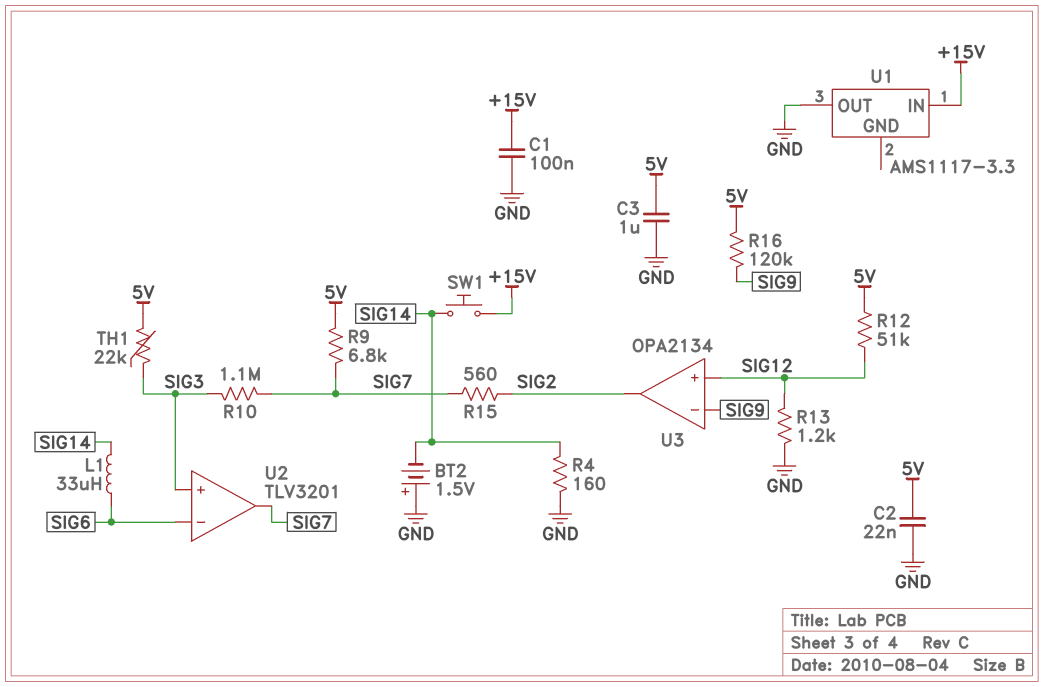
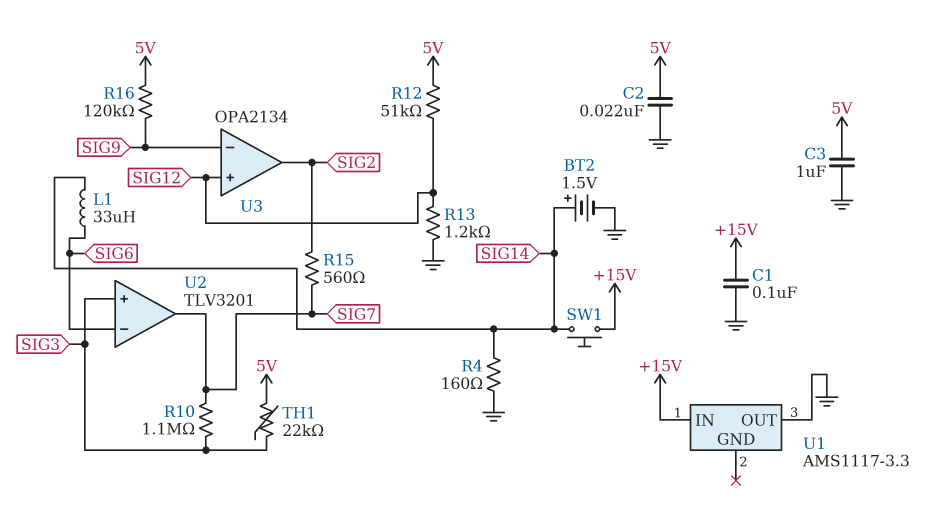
BT2: 1.5V (plus GND, minus SIG14) -> 1.5V (plus SIG14, minus GND)
R9: 6.8k (5V, SIG7) -> none

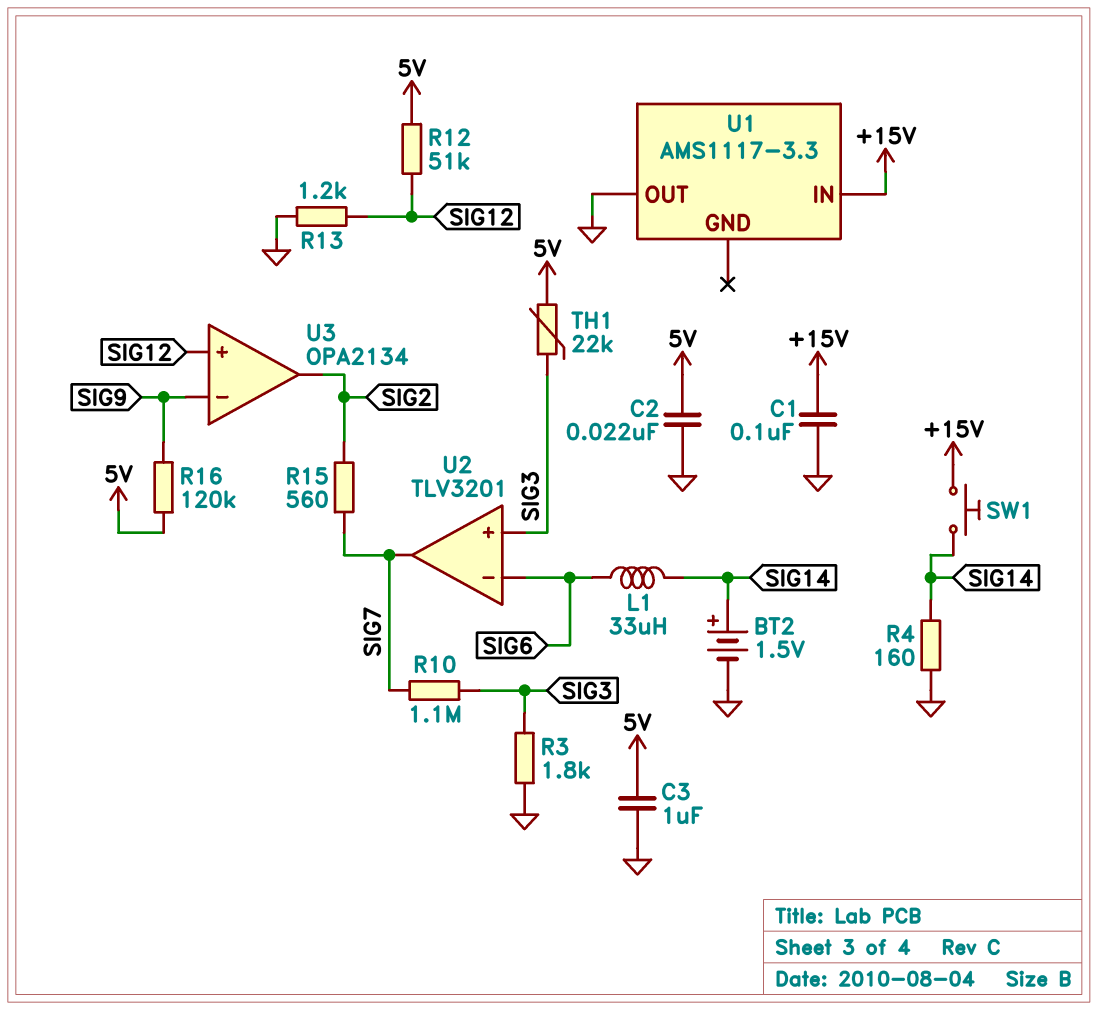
R3: none -> 1.8k (GND, SIG3)

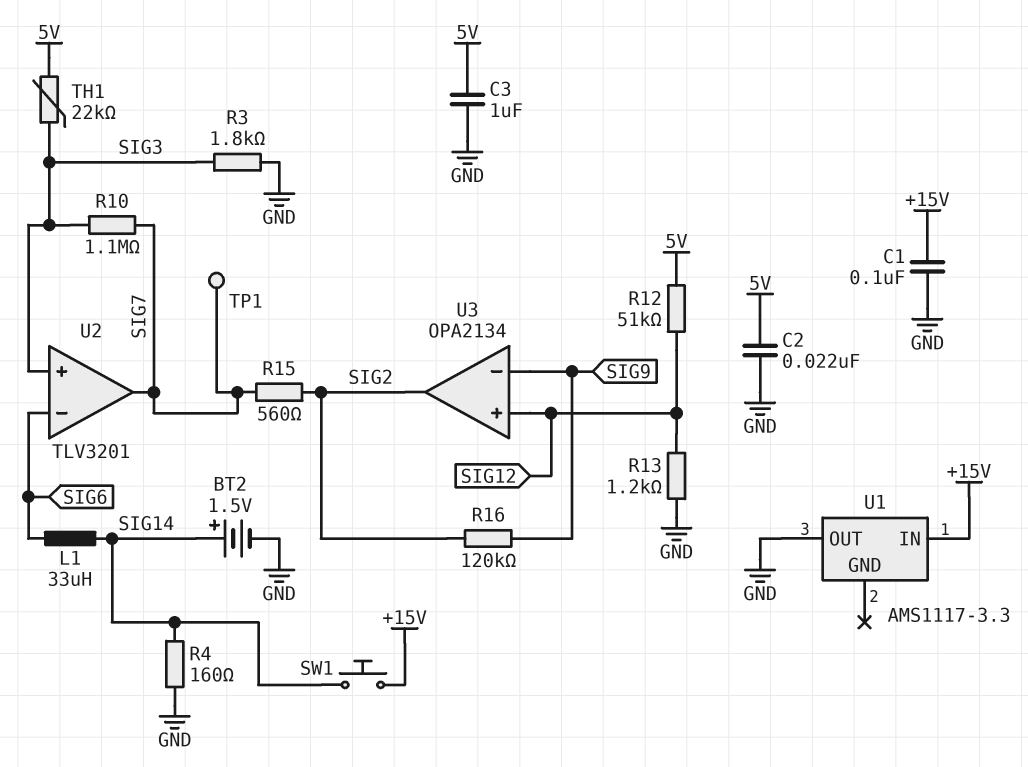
R16: 120k (5V, SIG9) -> 120k (SIG2, SIG9)
TP1: none -> test point (SIG7)

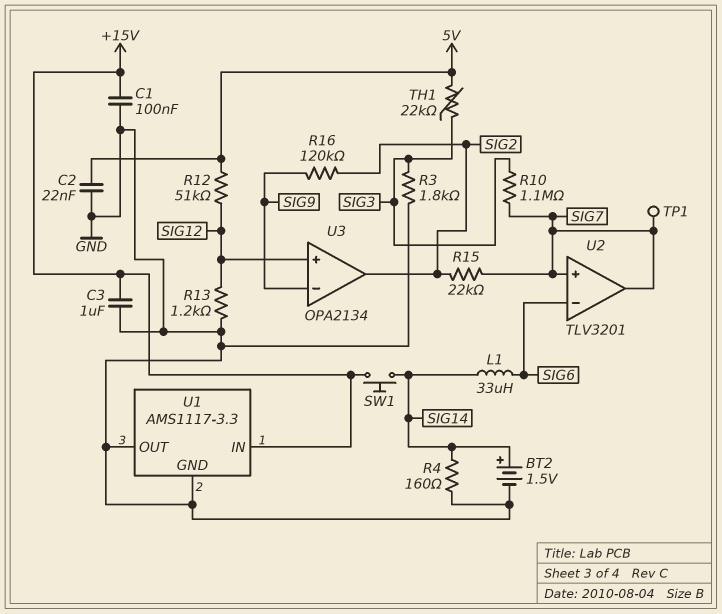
C3: 1uF (5V, GND) -> 1uF (+15V, GND)
R15: 560 (SIG2, SIG7) -> 22k (SIG2, SIG7)
U1 pin GND: none -> GND
U2 pin in+: SIG3 -> SIG7

